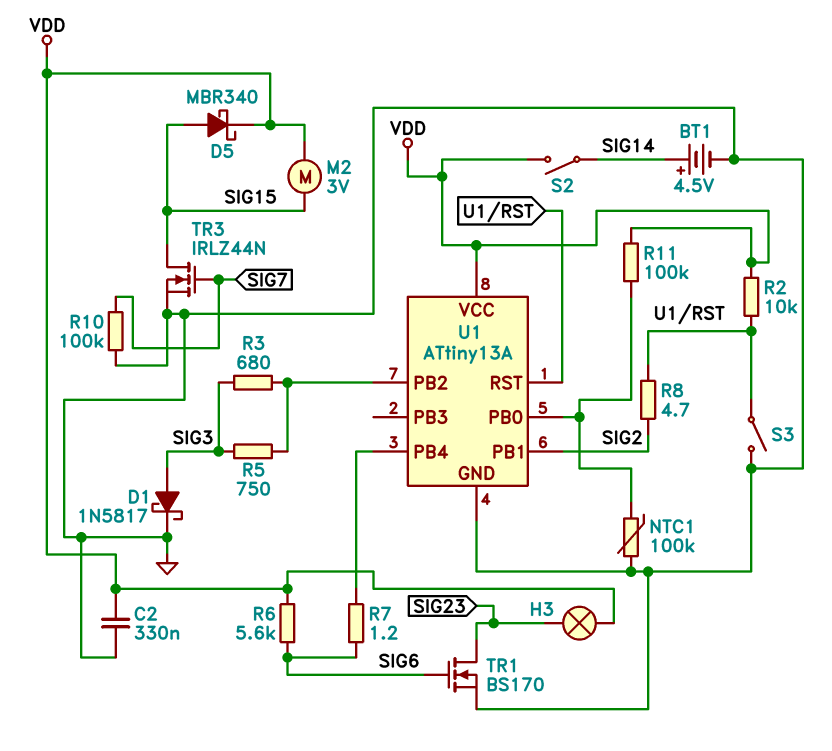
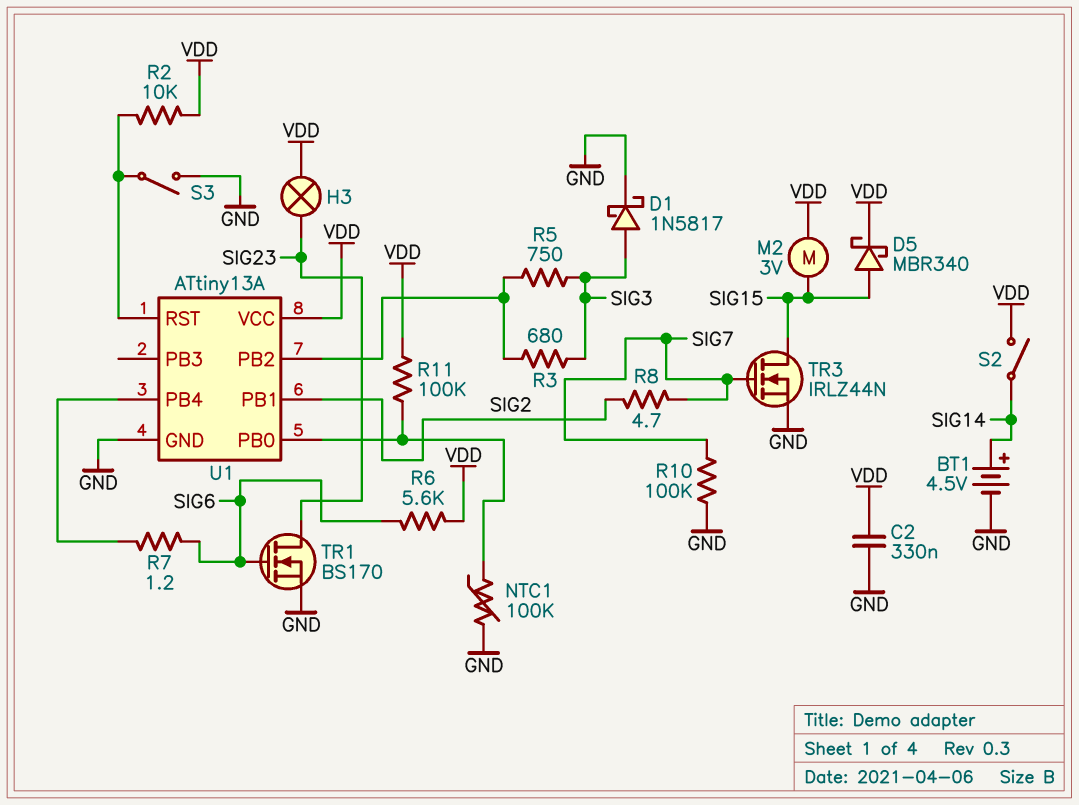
R8: 4.7 (SIG2, U1/RST) -> 4.7 (SIG2, SIG7)

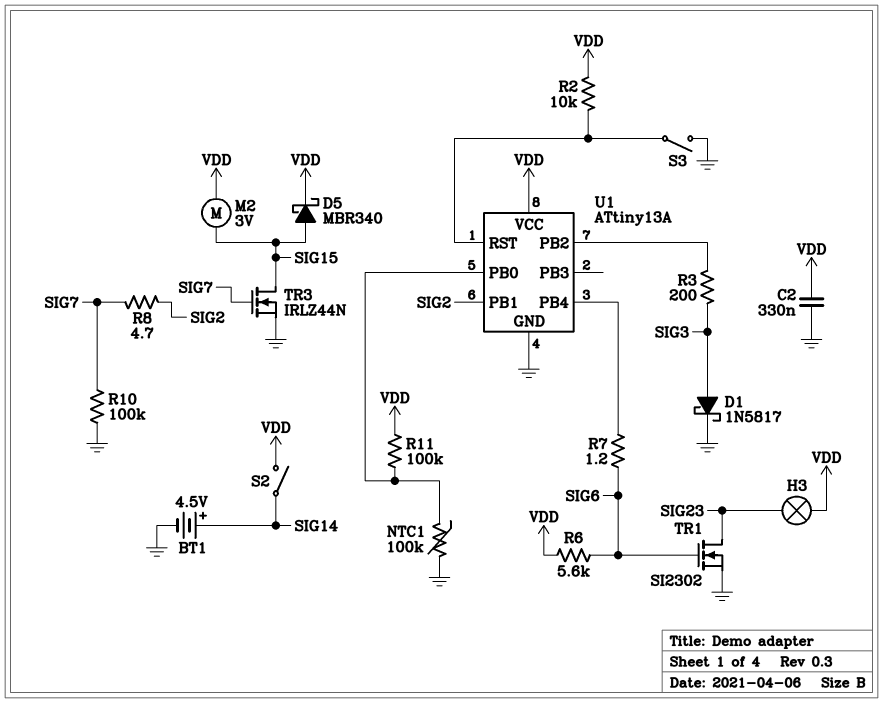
R3: 680 (SIG3, U1/PB2) -> 200 (SIG3, U1/PB2)
R5: 750 (SIG3, U1/PB2) -> none
TR1: NMOS BS170 (G SIG6, D SIG23, S GND) -> NMOS SI2302 (G SIG6, D SIG23, S GND)

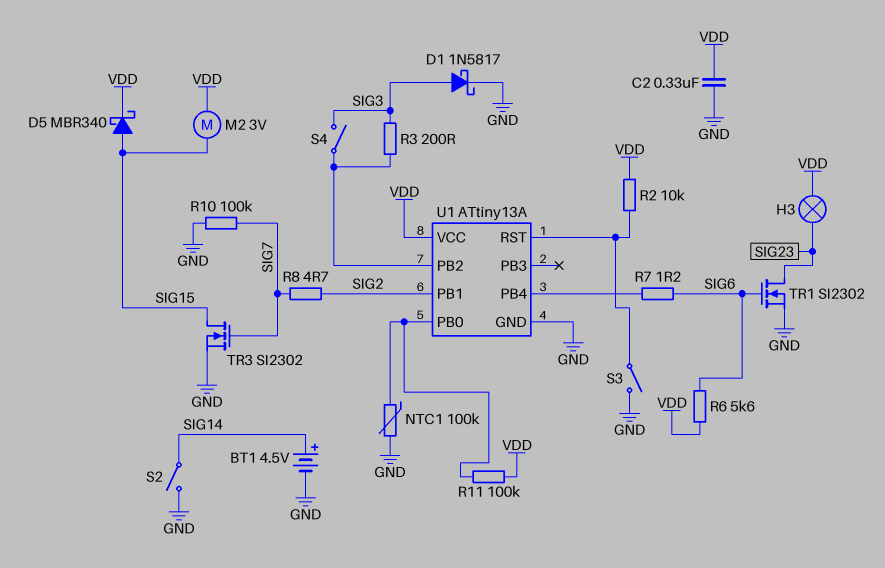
S2: switch (SIG14, VDD) -> switch (GND, SIG14)
S4: none -> switch (SIG3, U1/PB2)
TR3: NMOS IRLZ44N (G SIG7, D SIG15, S GND) -> NMOS SI2302 (G SIG7, D SIG15, S GND)

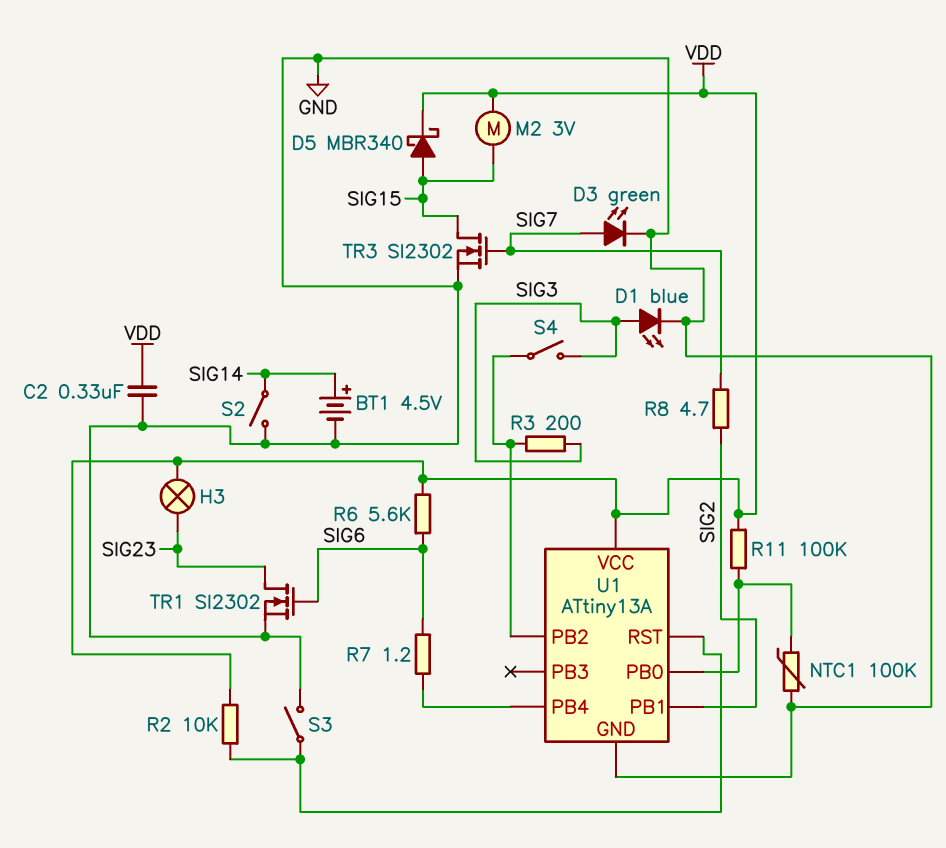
D1: schottky 1N5817 (A SIG3, K GND) -> LED blue (A SIG3, K GND)
D3: none -> LED green (A SIG7, K GND)
R10: 100k (GND, SIG7) -> none

